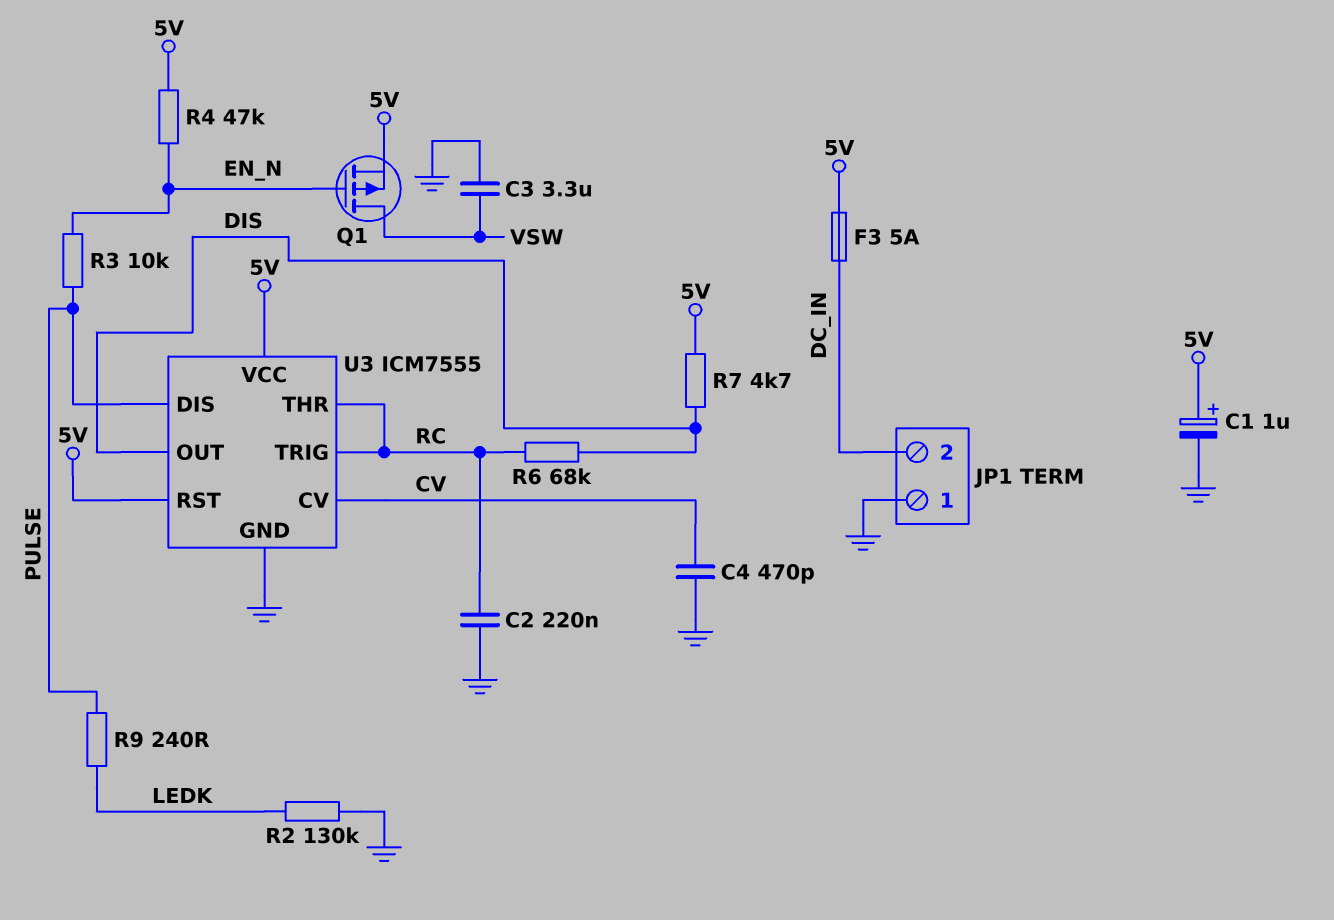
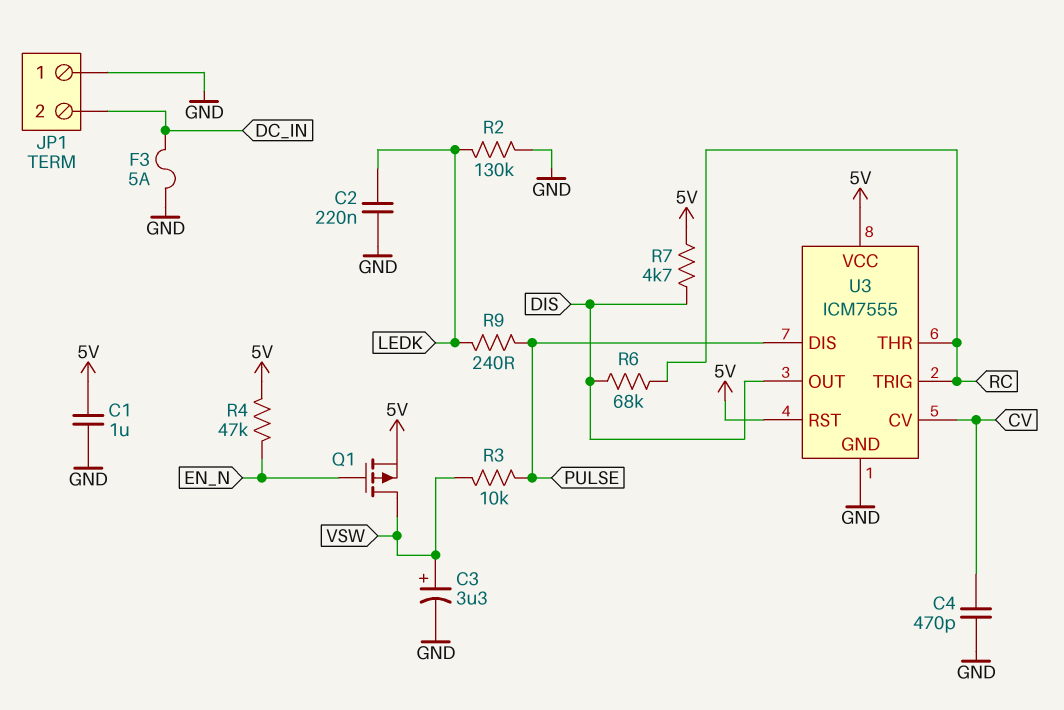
C1: 1uF (plus 5V, minus GND) -> 1uF (5V, GND)
C2: 220nF (GND, RC) -> 220nF (GND, LEDK)
C3: 3.3uF (GND, VSW) -> 3.3uF (plus VSW, minus GND)
F3: 5A (5V, DC_IN) -> 5A (DC_IN, GND)
R3: 10k (EN_N, PULSE) -> 10k (PULSE, VSW)

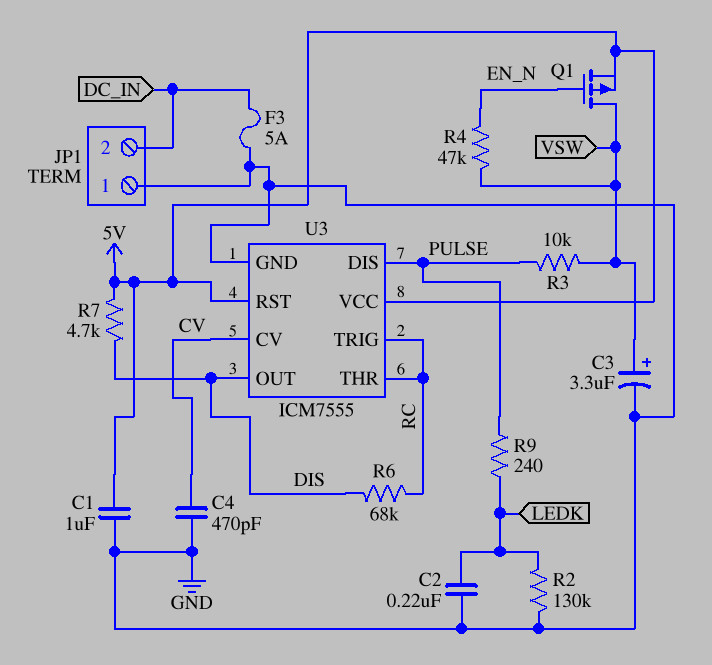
R4: 47k (5V, EN_N) -> 47k (EN_N, VSW)

